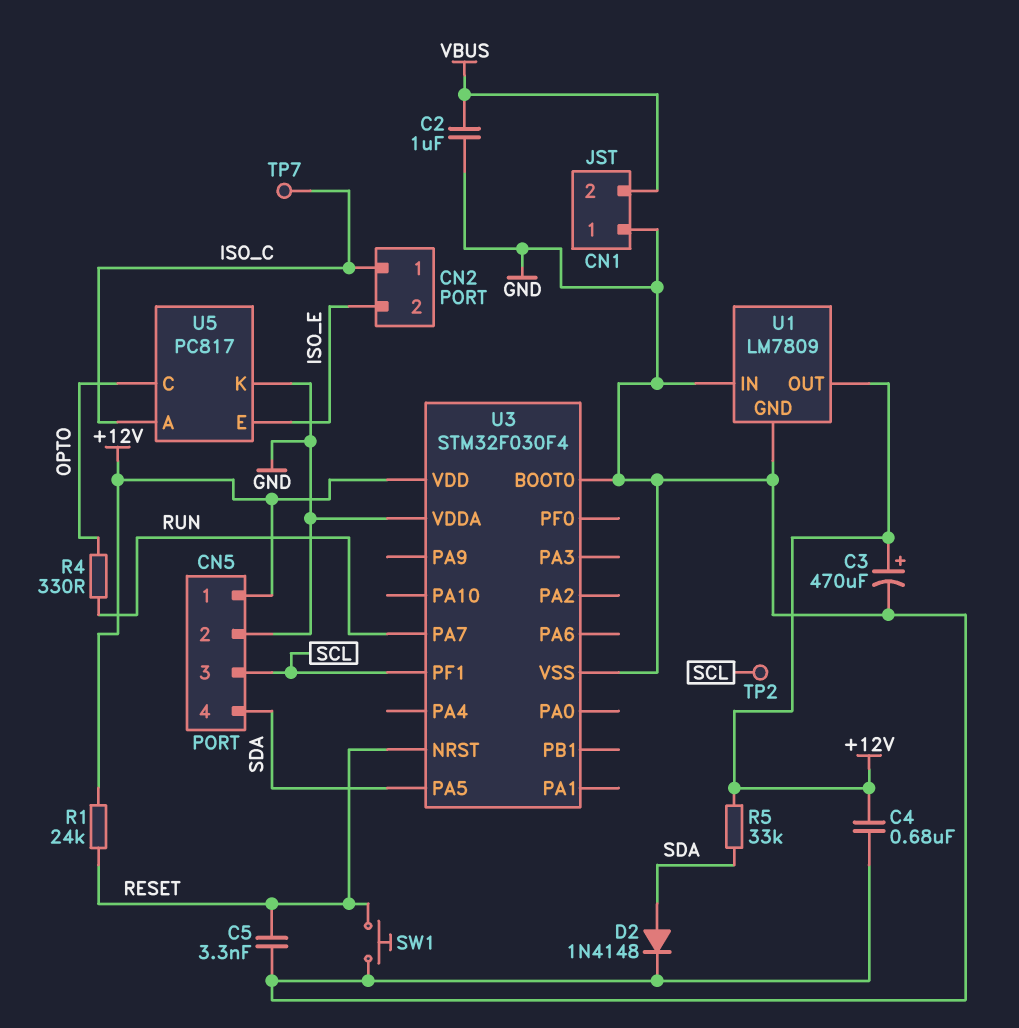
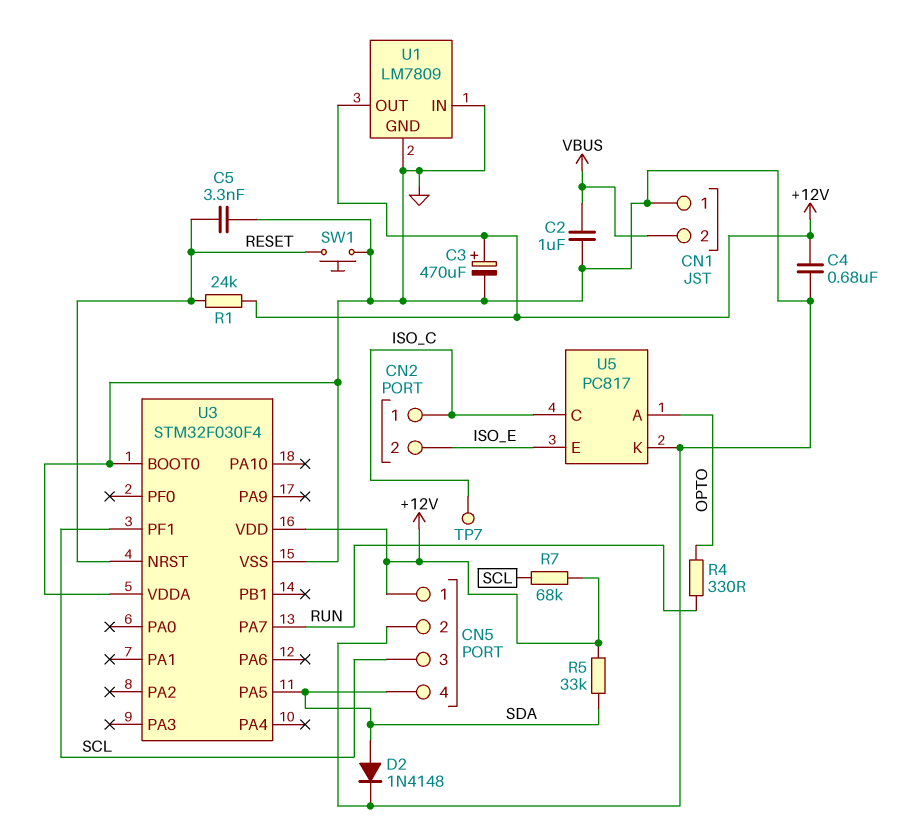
R7: none -> 68k (+12V, SCL)
TP2: test point (SCL) -> none
U5 pin A: ISO_C -> OPTO
U5 pin C: OPTO -> ISO_C

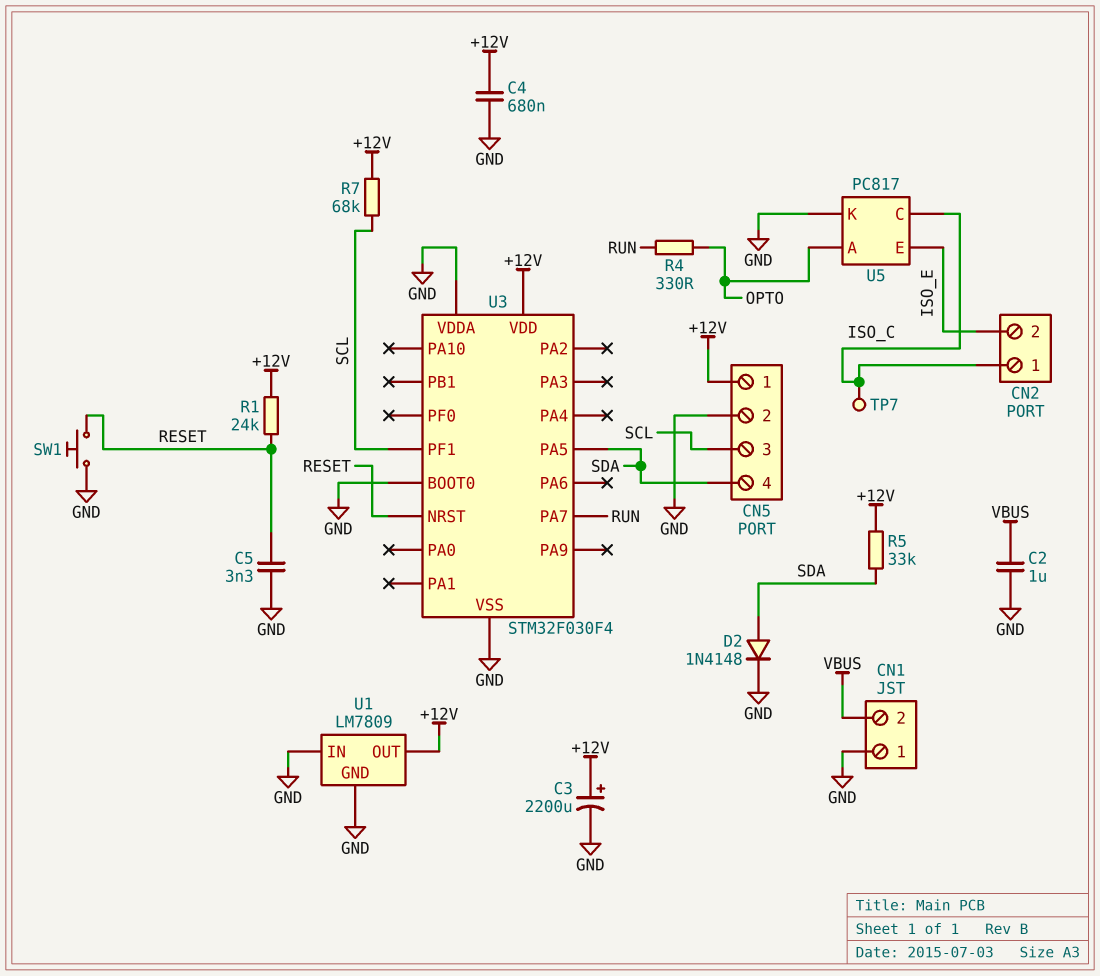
C3: 470uF (plus +12V, minus GND) -> 2200uF (plus +12V, minus GND)

